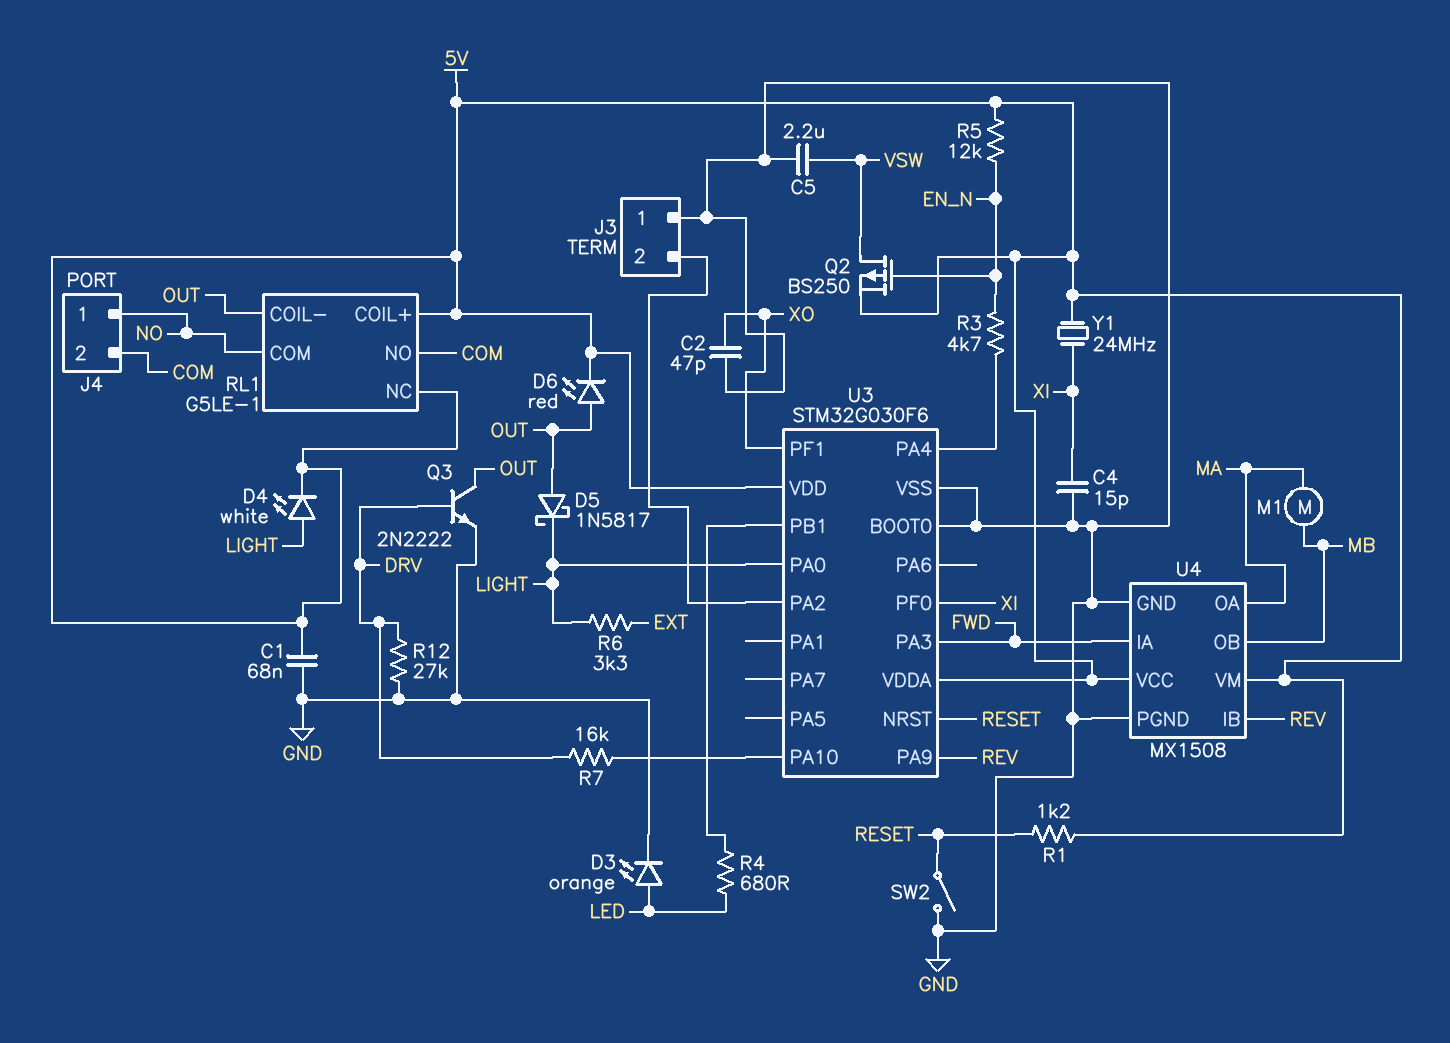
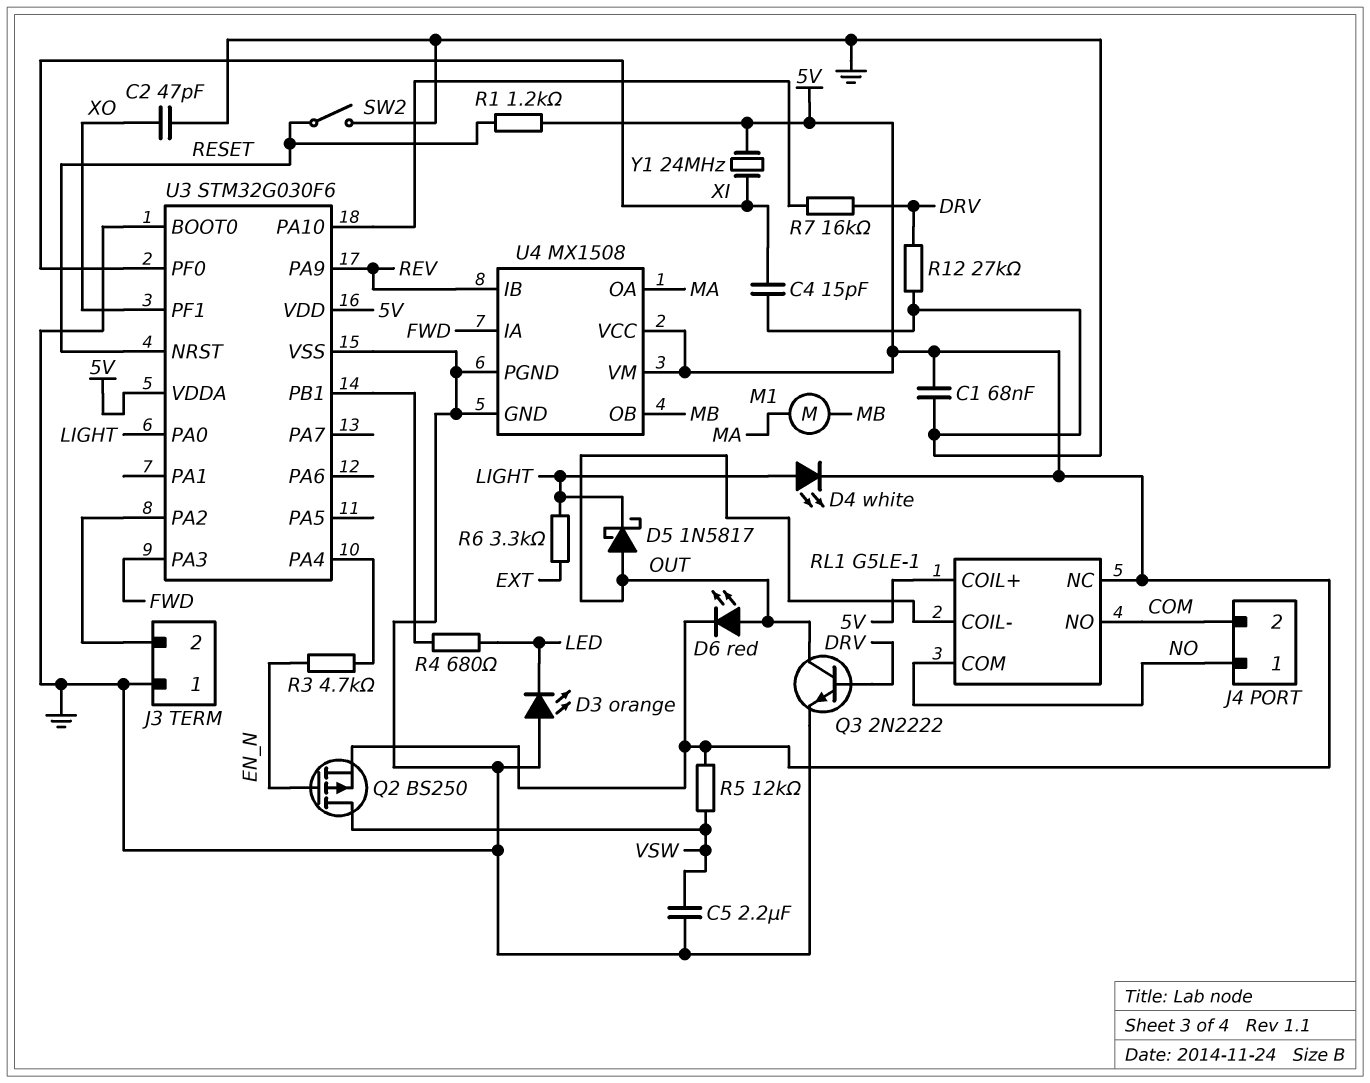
D3: LED orange (A LED, K GND) -> LED orange (A GND, K LED)
R5: 12k (5V, EN_N) -> 12k (5V, VSW)

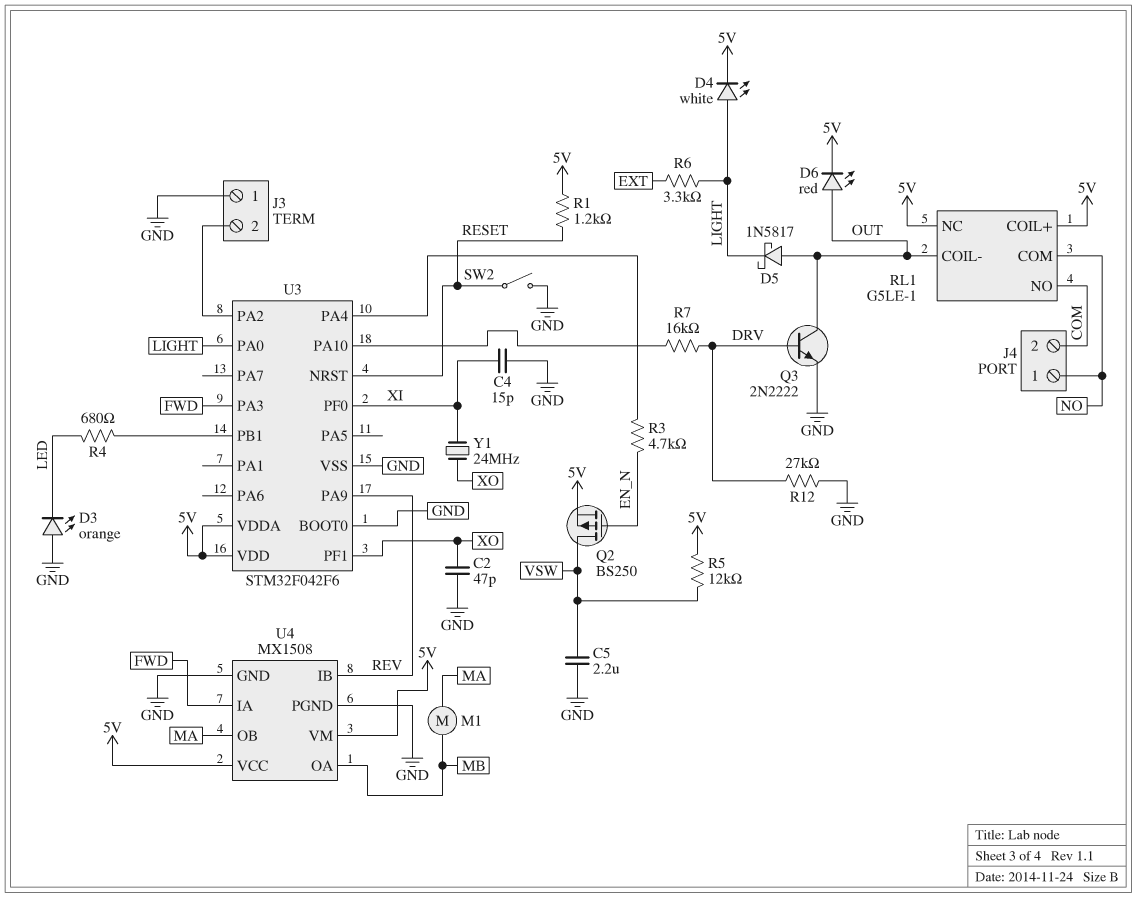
C1: 68nF (5V, GND) -> none
U3: STM32G030F6 -> STM32F042F6
U4 pin OA: MA -> MB
U4 pin OB: MB -> MA
Y1: 24MHz (5V, XI) -> 24MHz (XI, XO)

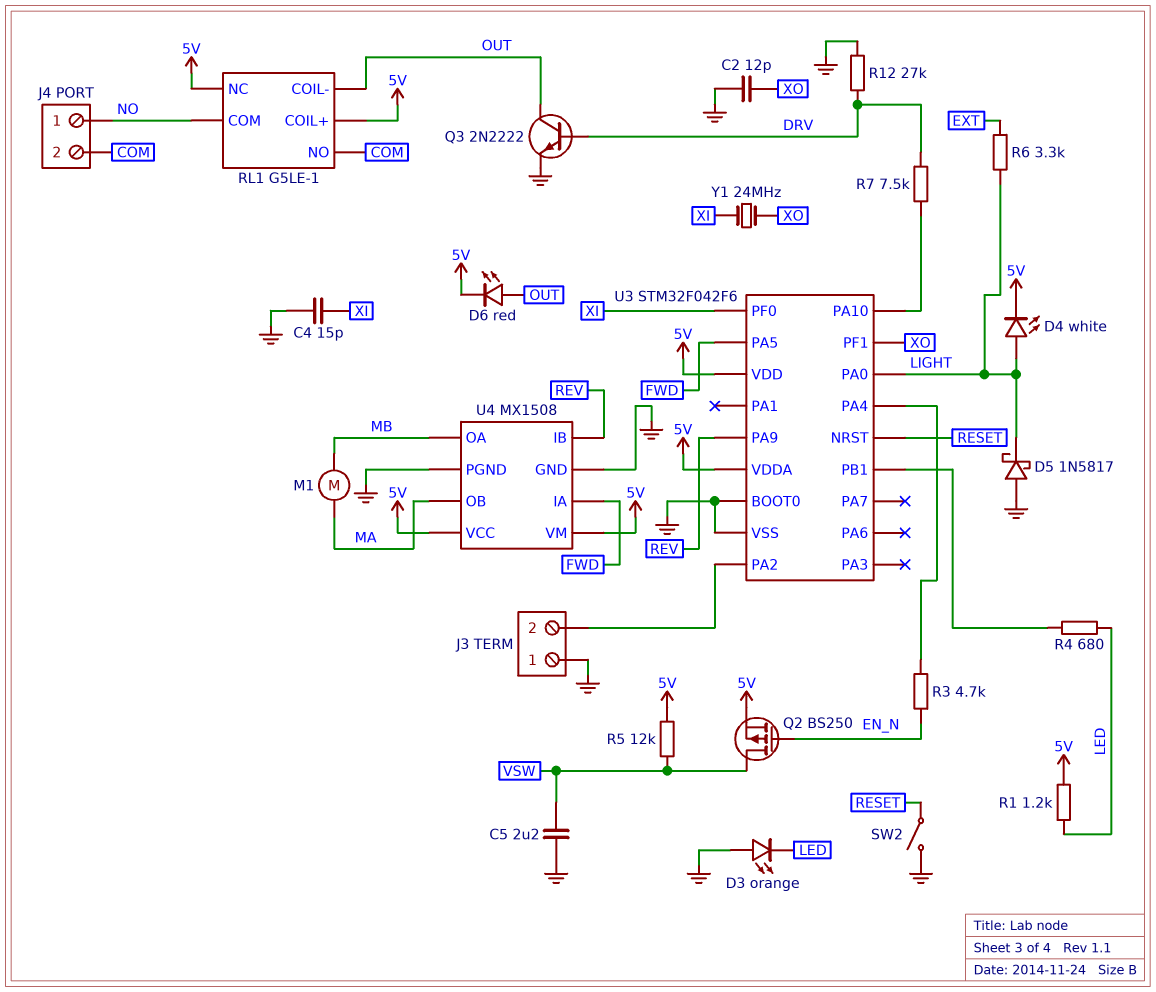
C2: 47pF (GND, XO) -> 12pF (GND, XO)
D5: schottky 1N5817 (A OUT, K LIGHT) -> schottky 1N5817 (A GND, K LIGHT)
R1: 1.2k (5V, RESET) -> 1.2k (5V, LED)
R7: 16k (DRV, U3/PA10) -> 7.5k (DRV, U3/PA10)
U3 pin PA3: FWD -> none
U3 pin PA5: none -> FWD

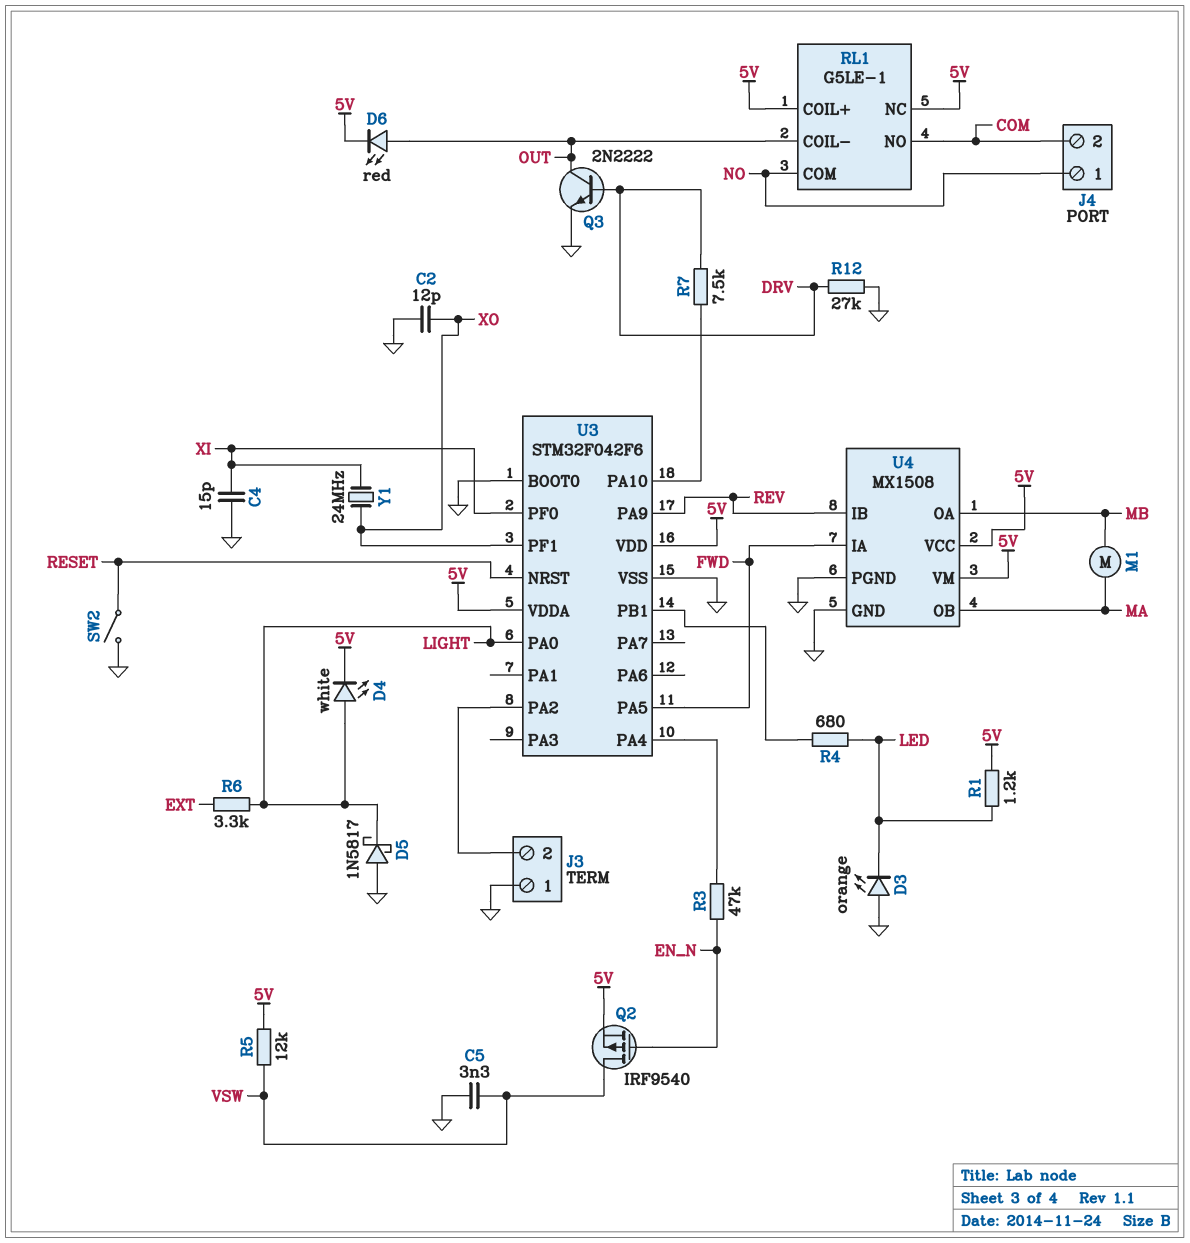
C5: 2.2uF (GND, VSW) -> 3.3nF (GND, VSW)
Q2: PMOS BS250 (G EN_N, D VSW, S 5V) -> PMOS IRF9540 (G EN_N, D VSW, S 5V)
R3: 4.7k (EN_N, U3/PA4) -> 47k (EN_N, U3/PA4)

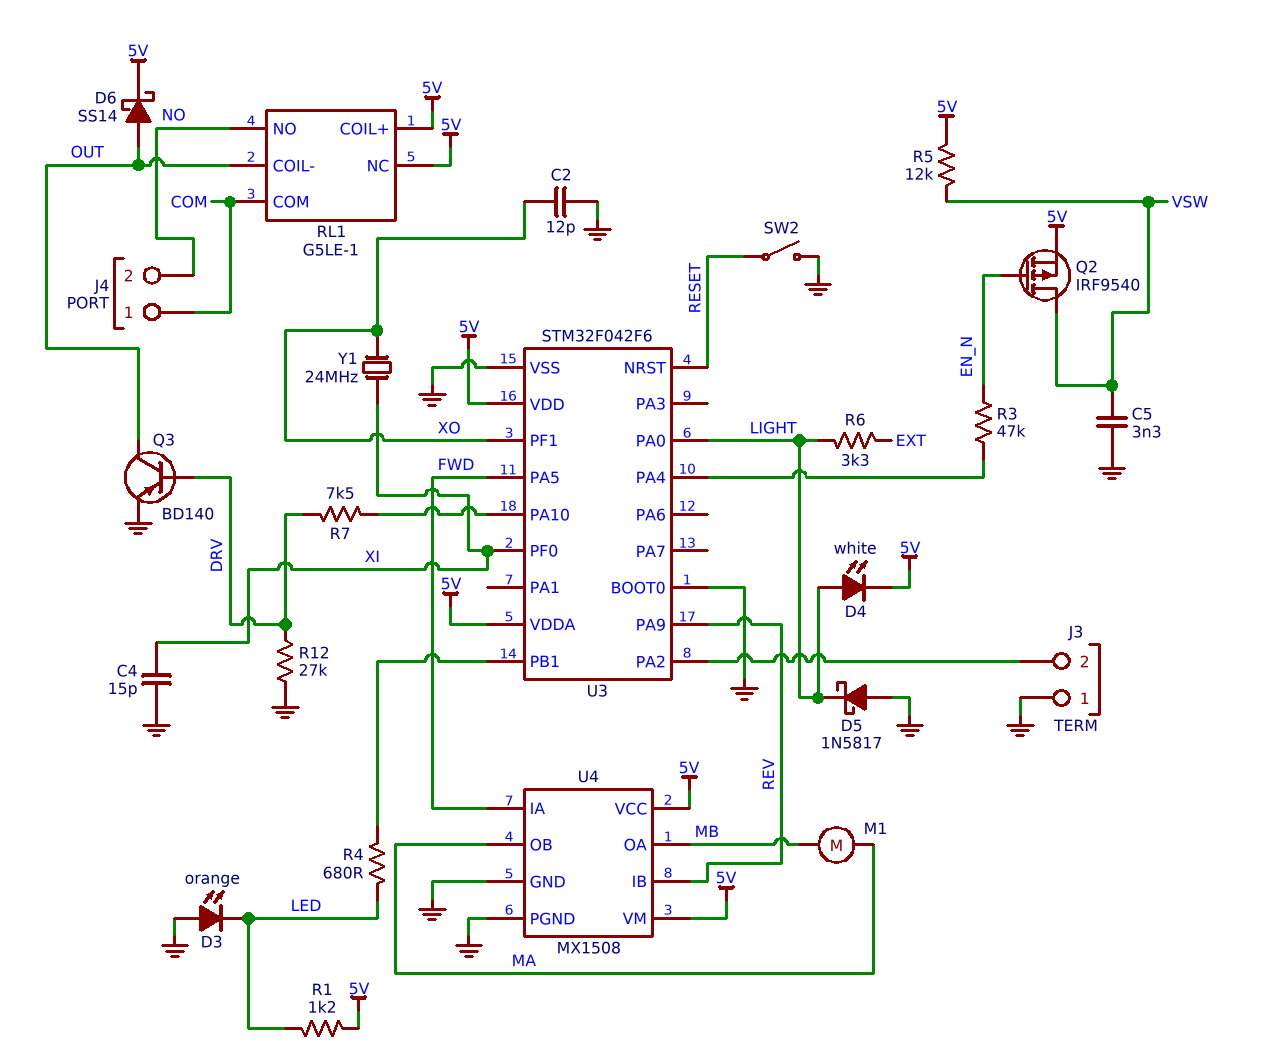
D6: LED red (A OUT, K 5V) -> schottky SS14 (A OUT, K 5V)
J4 pin 1: NO -> COM
J4 pin 2: COM -> NO
Q3: NPN 2N2222 (B DRV, C OUT, E GND) -> PNP BD140 (B DRV, C OUT, E GND)
RL1 pin COM: NO -> COM
RL1 pin NO: COM -> NO

